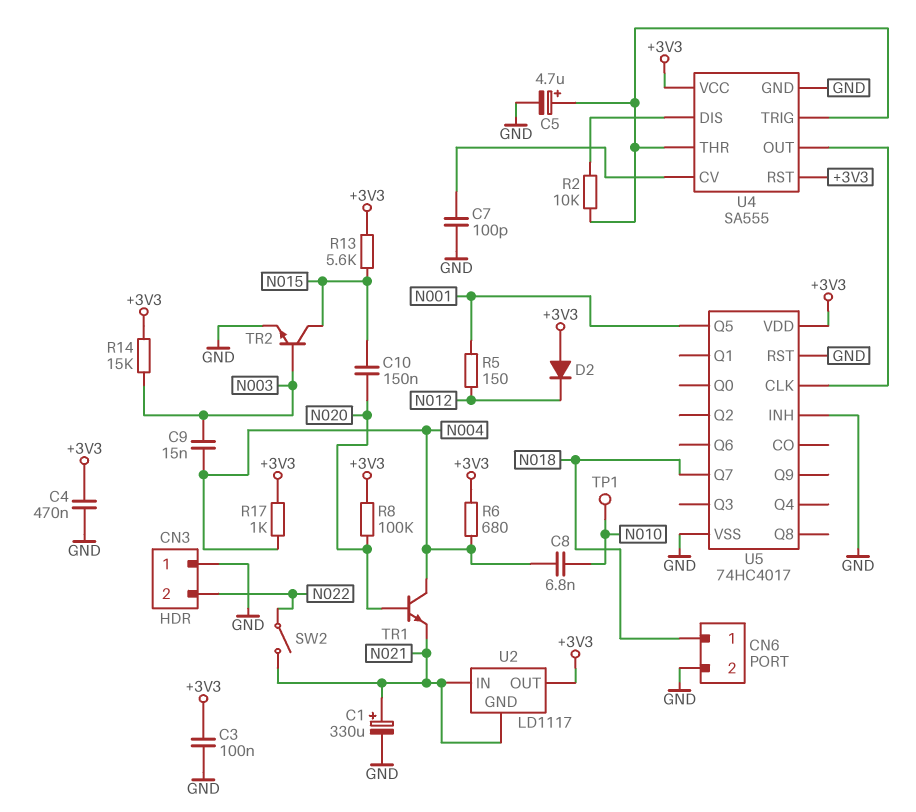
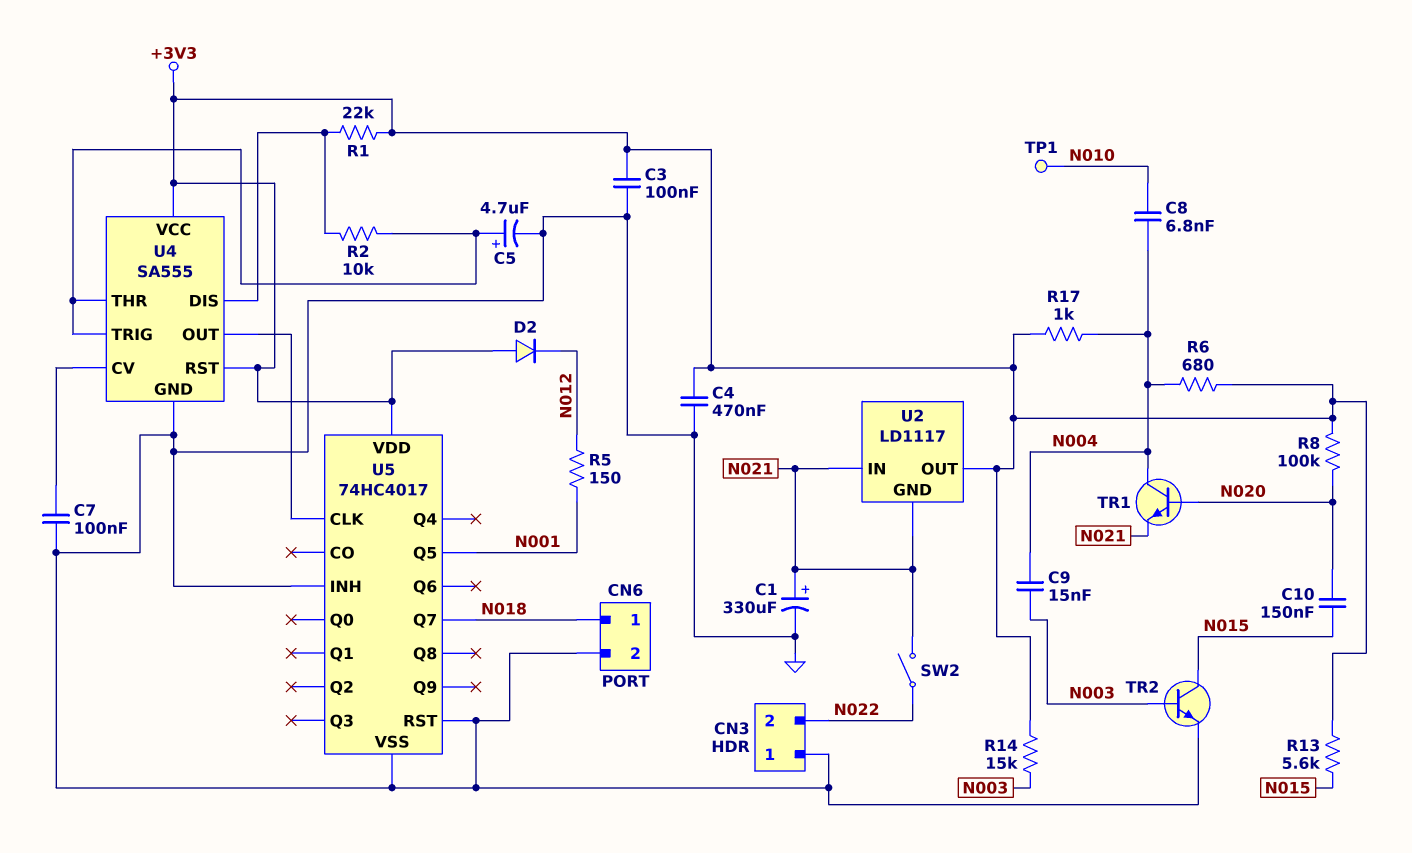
C7: 100pF (GND, U4/CV) -> 100nF (GND, U4/CV)
R1: none -> 22k (+3V3, U4/DIS)

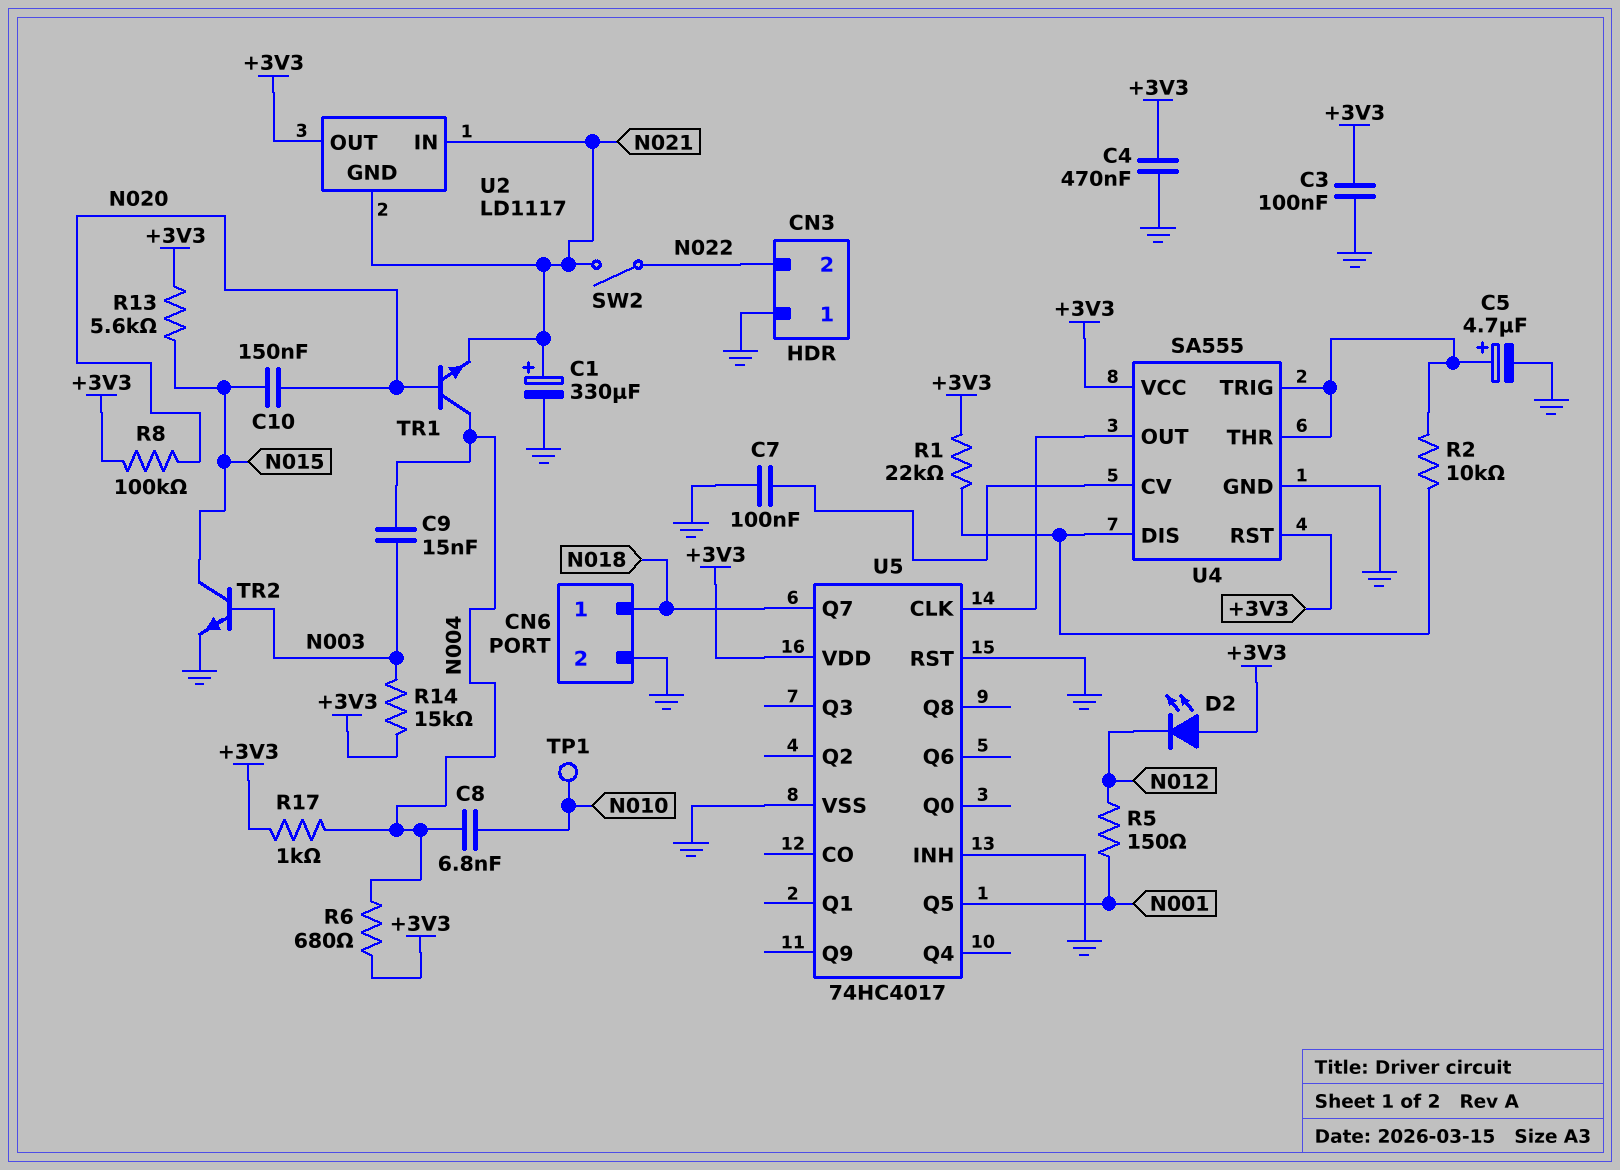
D2: diode (A +3V3, K N012) -> LED (A +3V3, K N012)

